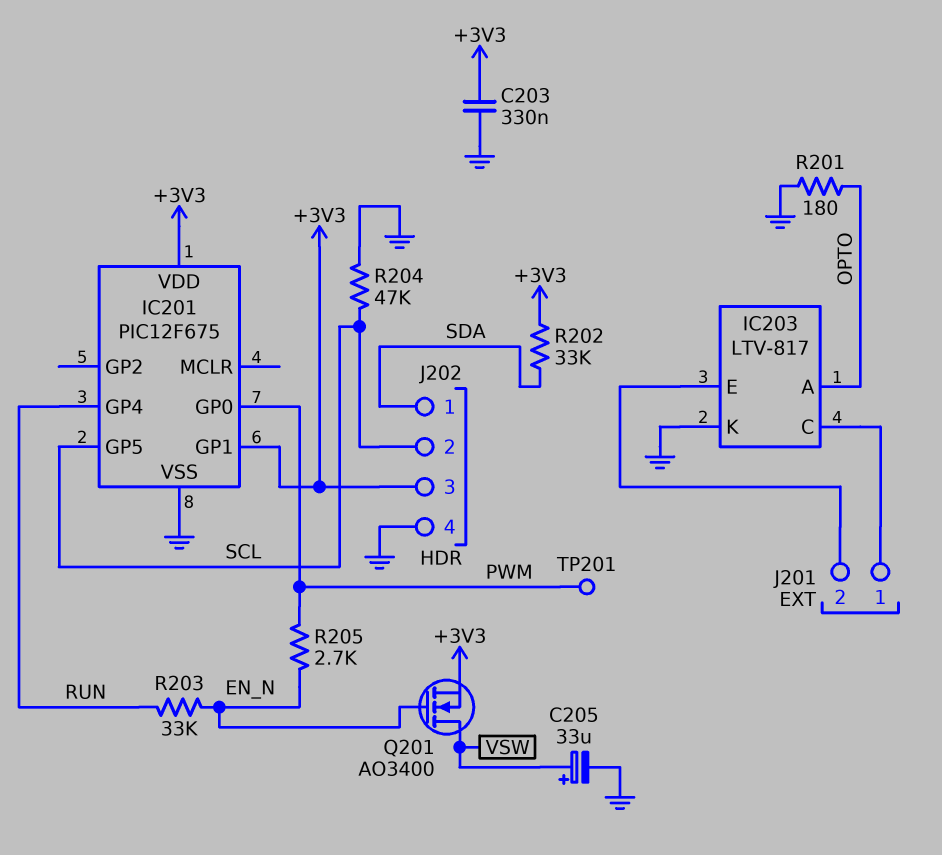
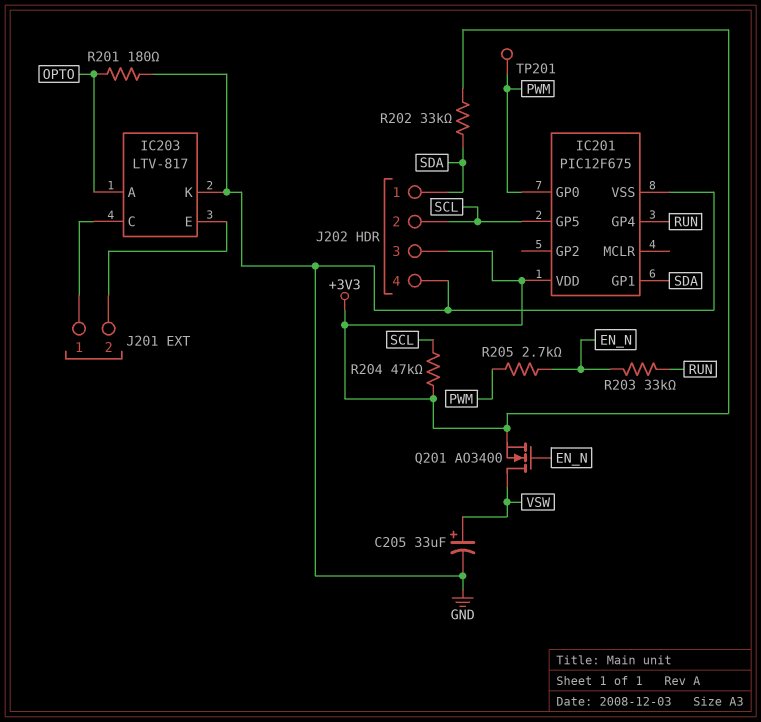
C203: 330nF (+3V3, GND) -> none
IC201 pin GP1: +3V3 -> SDA
R204: 47k (GND, SCL) -> 47k (+3V3, SCL)

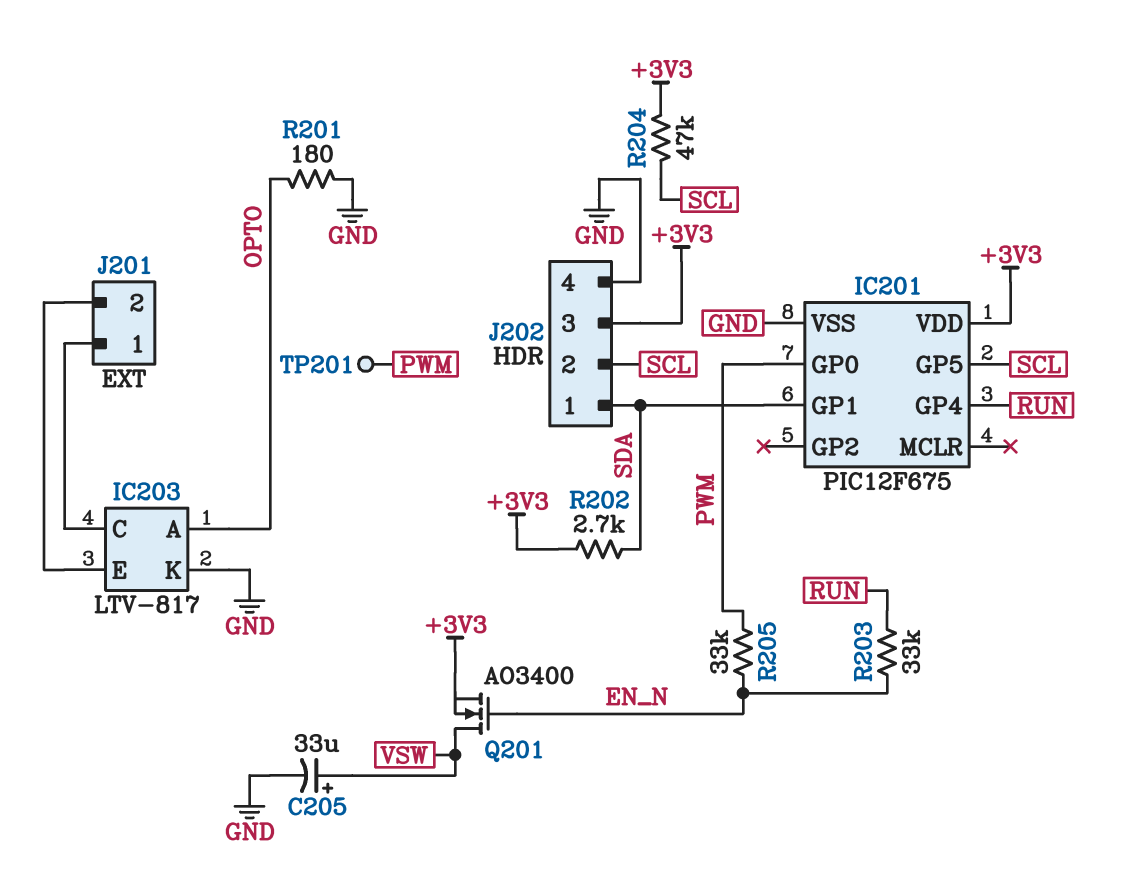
R202: 33k (+3V3, SDA) -> 2.7k (+3V3, SDA)
R205: 2.7k (EN_N, PWM) -> 33k (EN_N, PWM)

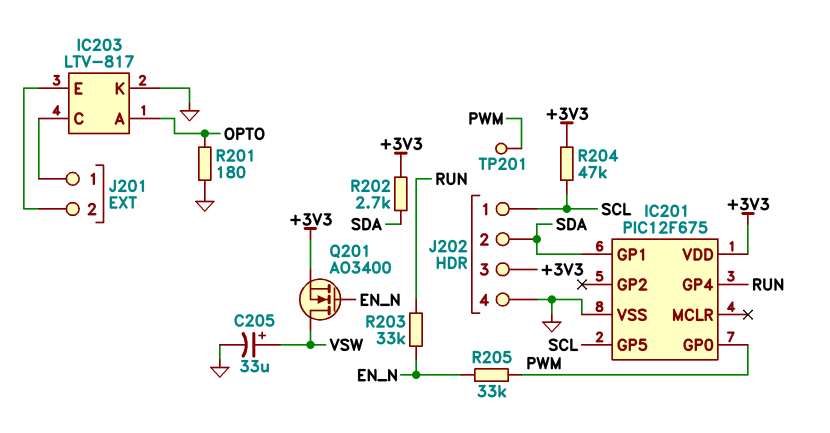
J202 pin 1: SDA -> SCL
J202 pin 2: SCL -> SDA

